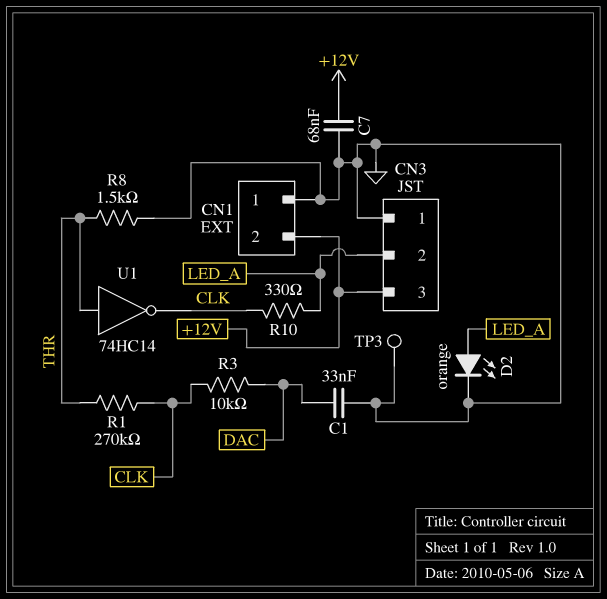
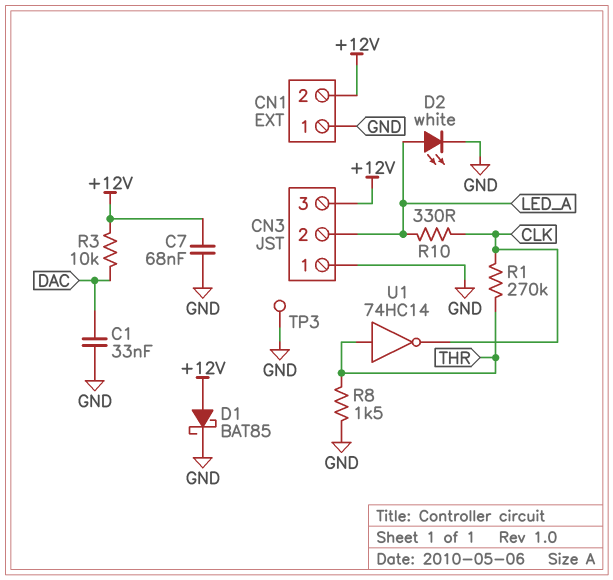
D1: none -> schottky BAT85 (A +12V, K GND)
D2: LED orange (A LED_A, K GND) -> LED white (A LED_A, K GND)
R3: 10k (CLK, DAC) -> 10k (+12V, DAC)

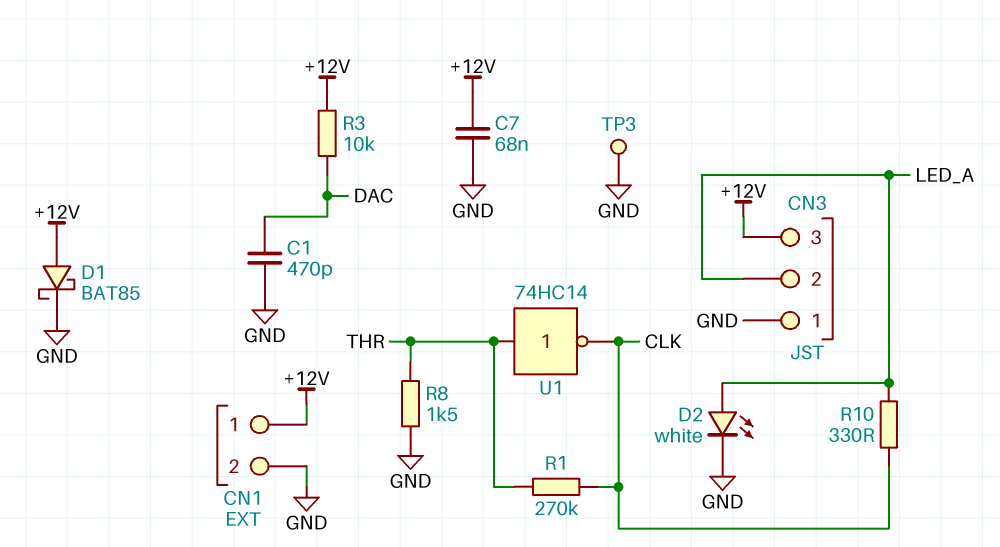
C1: 33nF (DAC, GND) -> 470pF (DAC, GND)
CN1 pin 1: GND -> +12V
CN1 pin 2: +12V -> GND

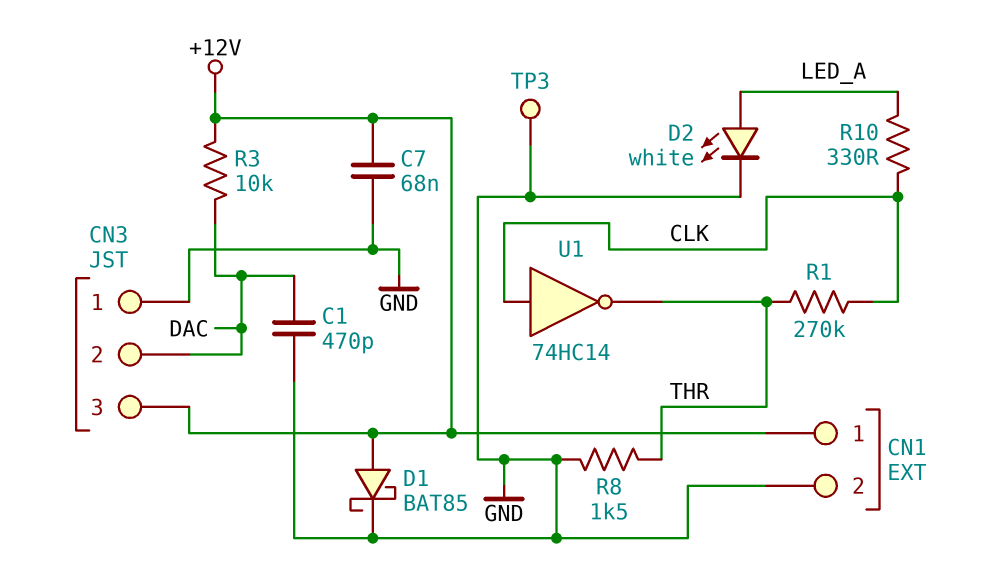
CN3 pin 2: LED_A -> DAC
U1: NOT 74HC14 (in THR, out CLK) -> NOT 74HC14 (in CLK, out THR)

